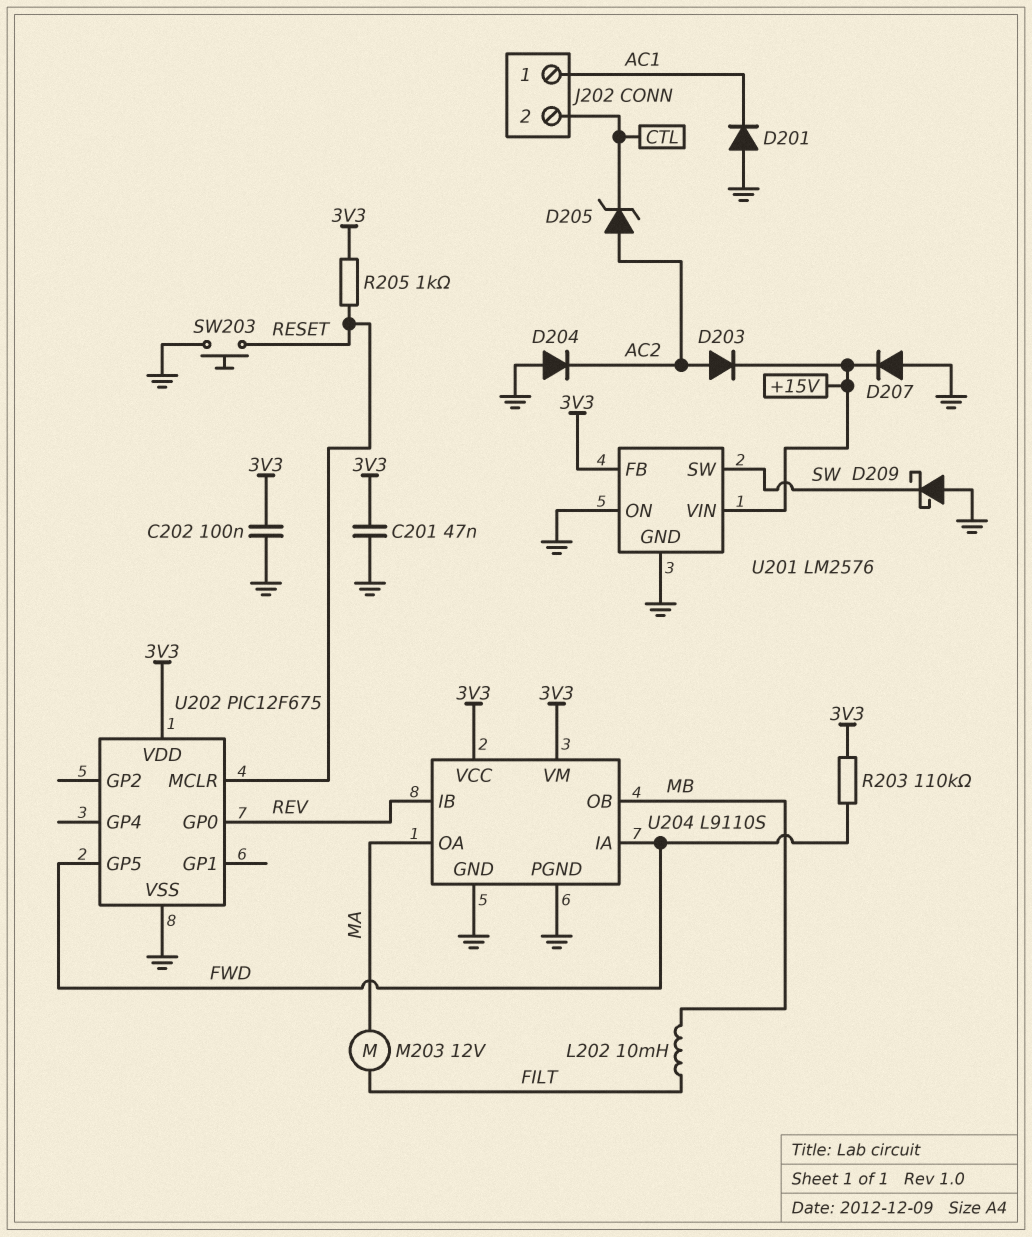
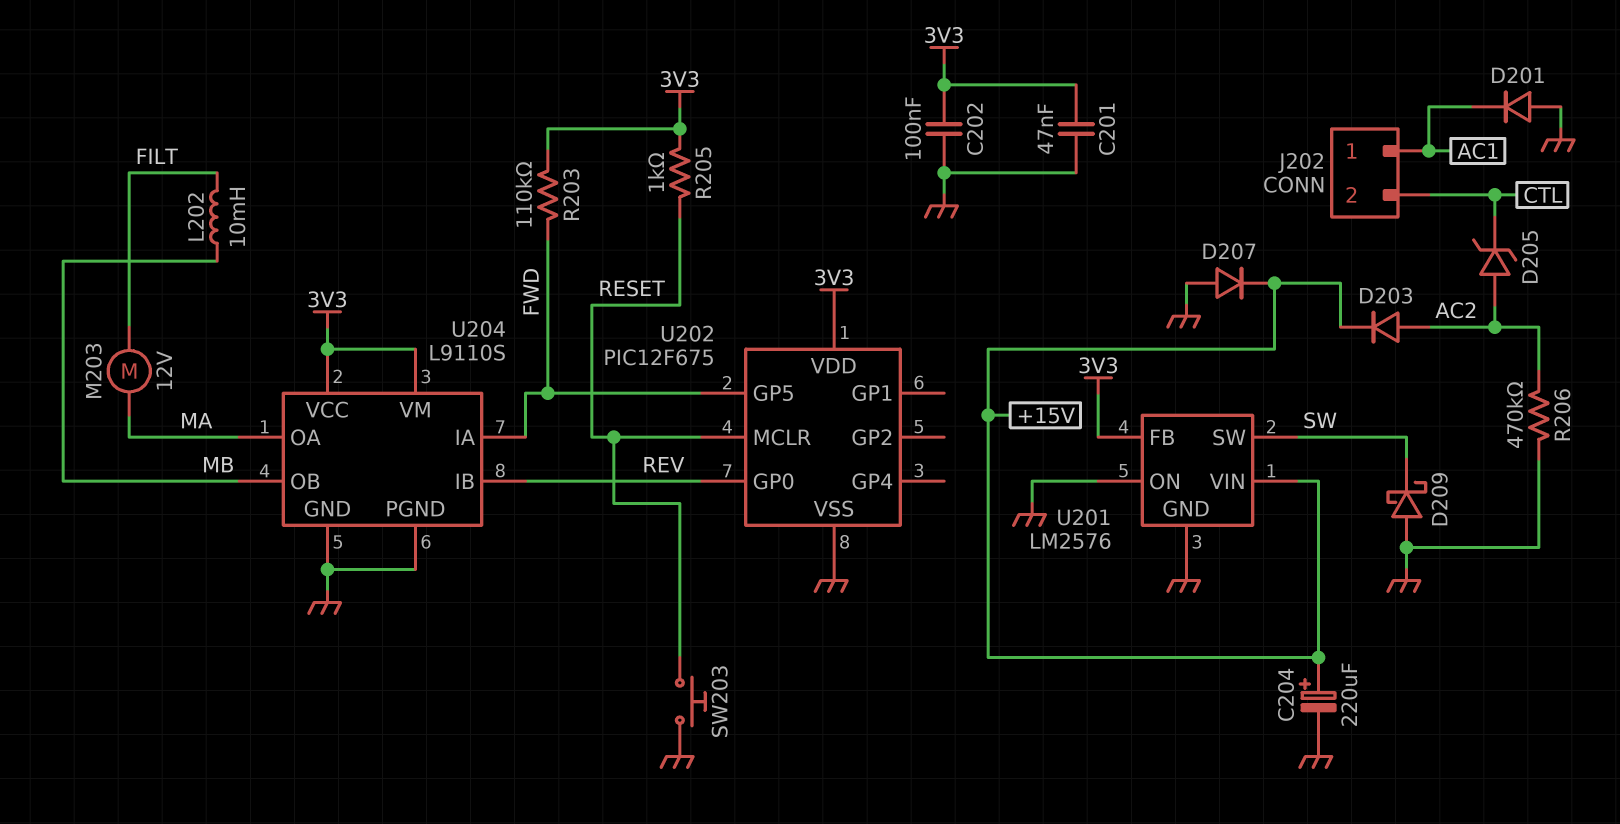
C204: none -> 220uF (plus +15V, minus GND)
D204: diode (A GND, K AC2) -> none
R206: none -> 470k (AC2, GND)

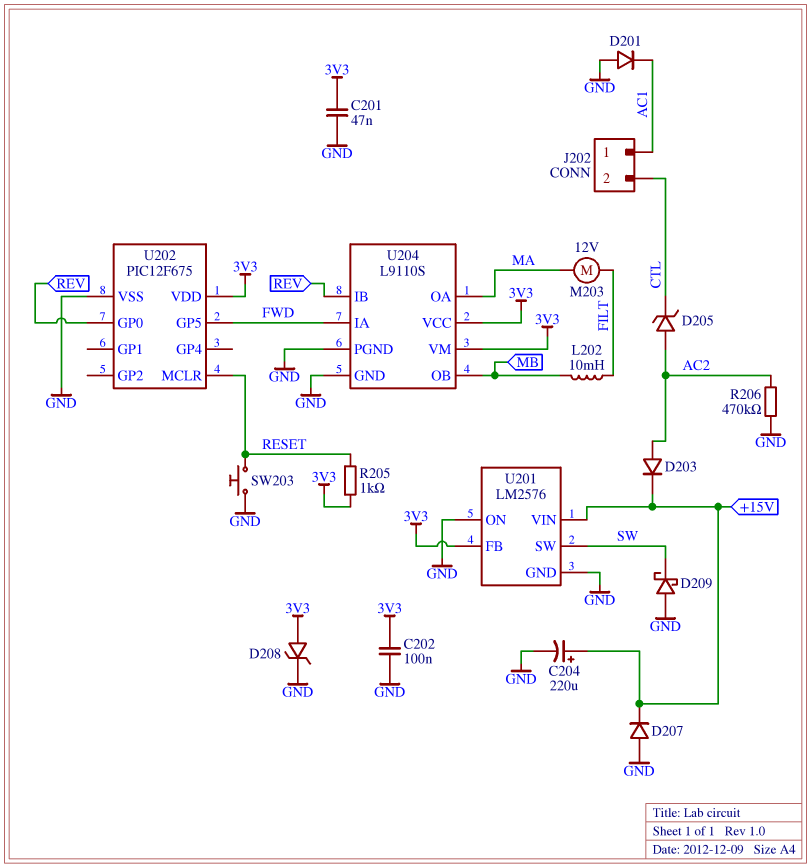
D208: none -> zener (A 3V3, K GND)
R203: 110k (3V3, FWD) -> none

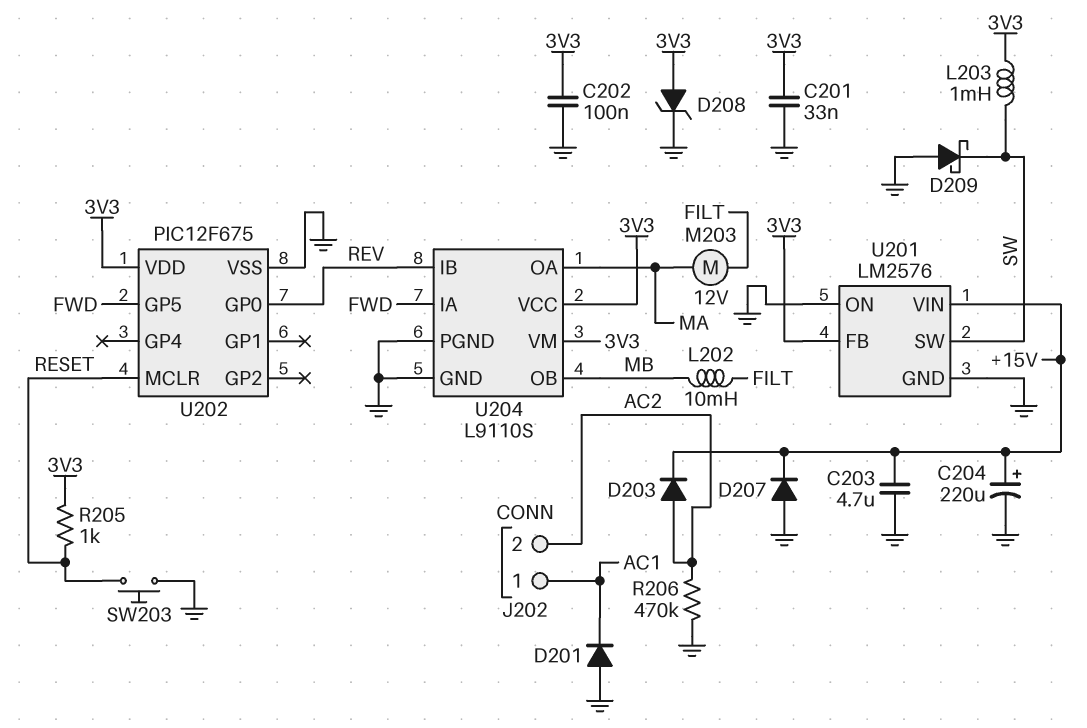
C201: 47nF (3V3, GND) -> 33nF (3V3, GND)
C203: none -> 4.7uF (+15V, GND)
D205: zener (A AC2, K CTL) -> none
J202 pin 2: CTL -> AC2
L203: none -> 1mH (3V3, SW)

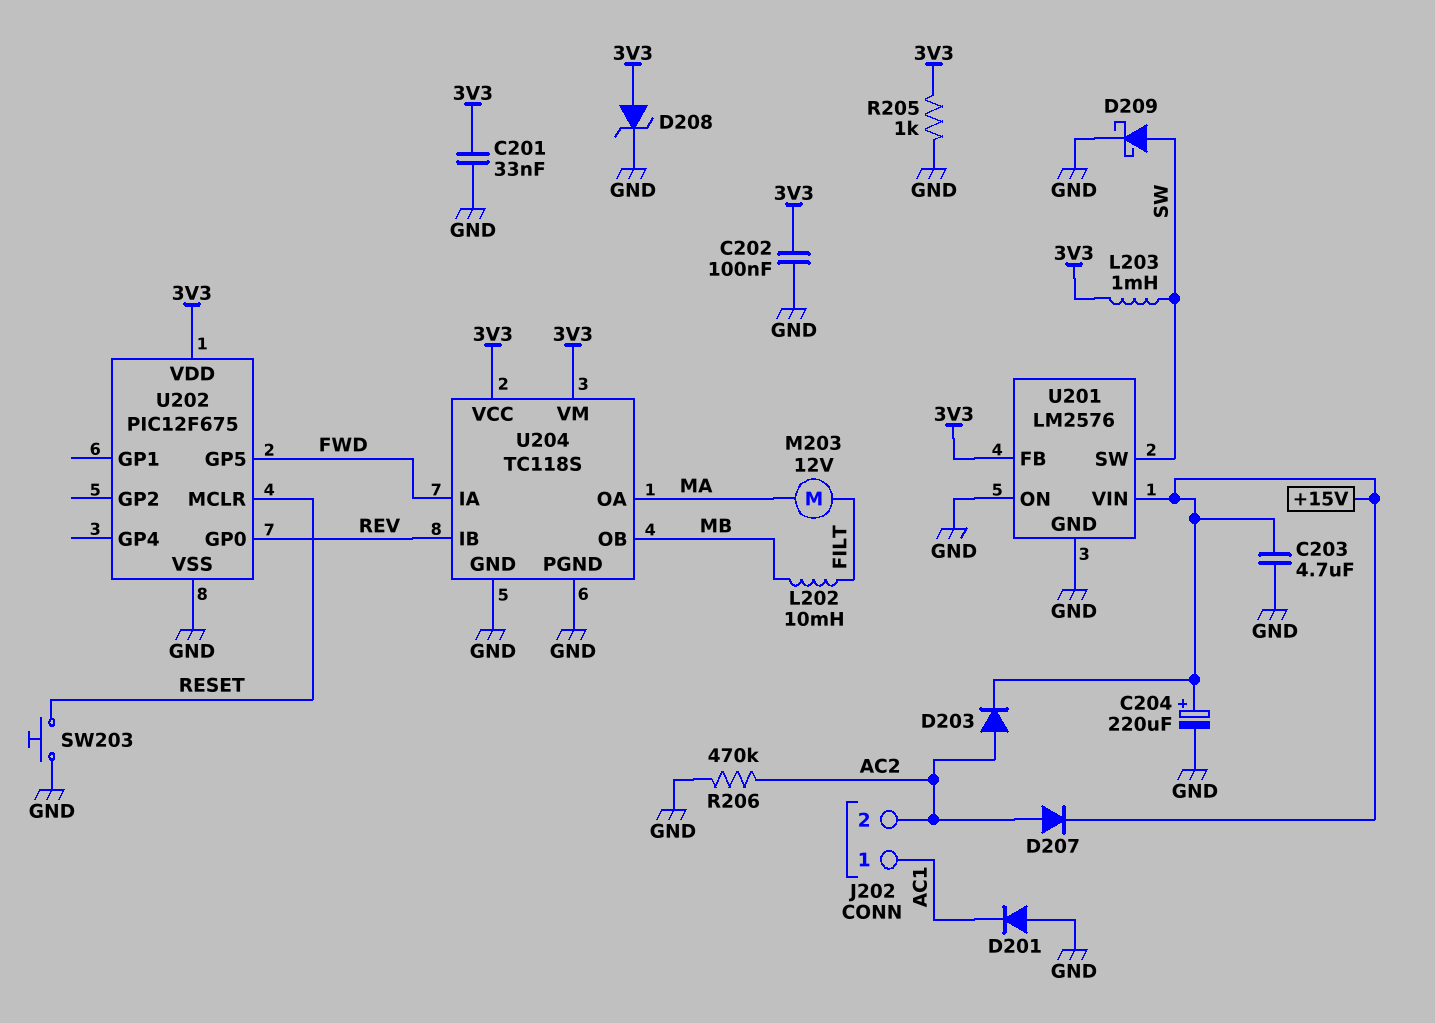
D207: diode (A GND, K +15V) -> diode (A AC2, K +15V)
D209: schottky (A GND, K SW) -> schottky (A SW, K GND)
R205: 1k (3V3, RESET) -> 1k (3V3, GND)
U204: L9110S -> TC118S

